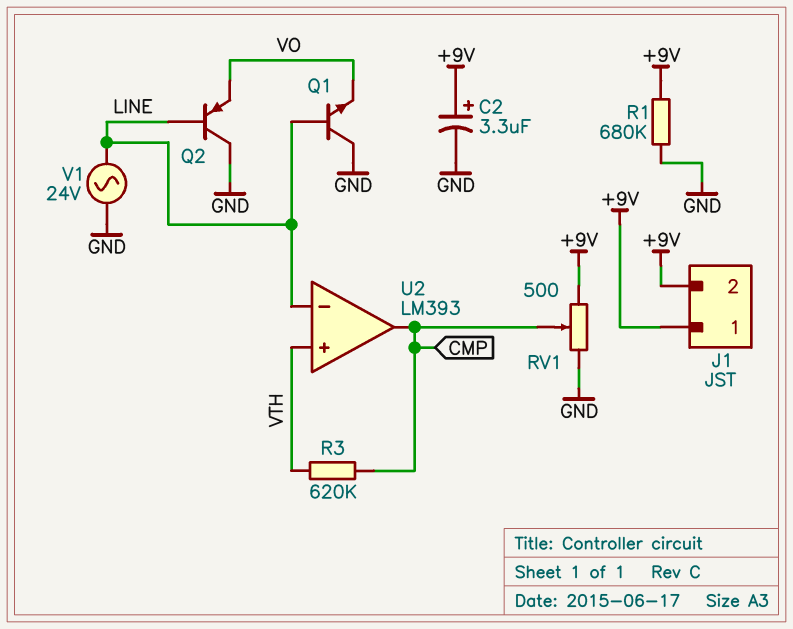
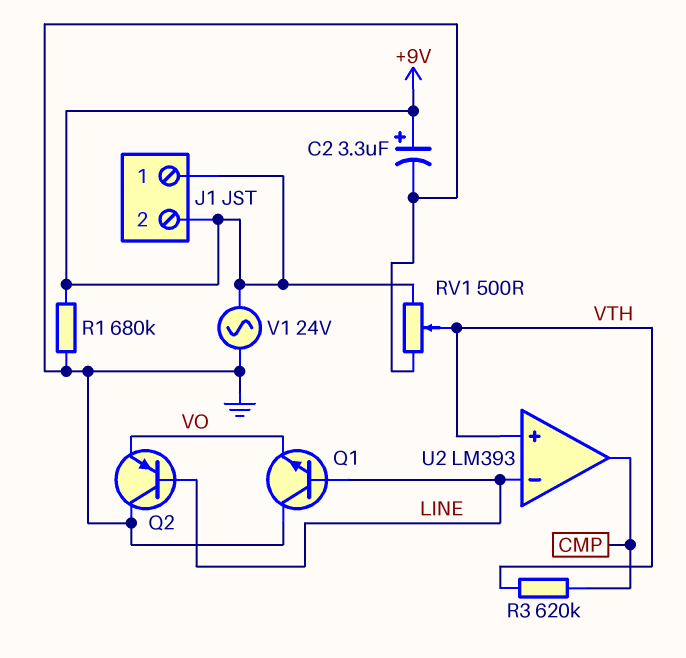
RV1: 500 (+9V, GND, wiper CMP) -> 500 (+9V, GND, wiper VTH)
V1: AC 24V (GND, LINE) -> AC 24V (+9V, GND)

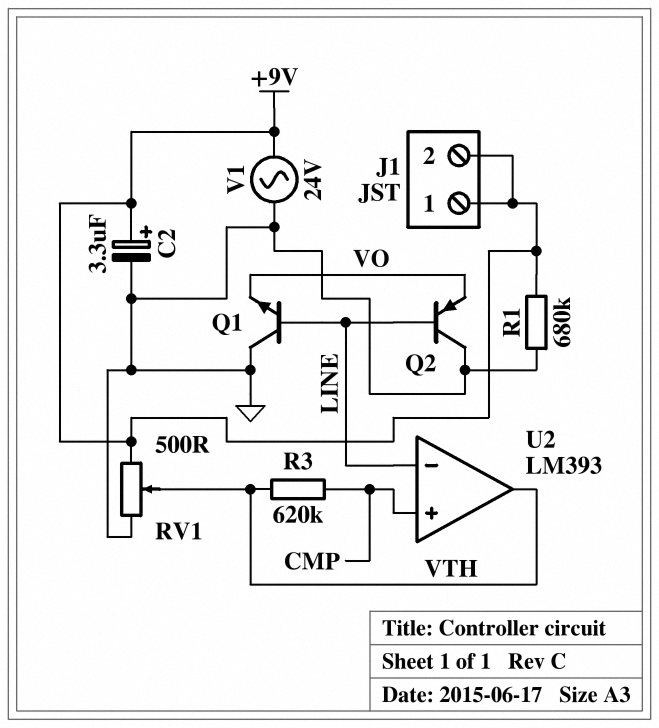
U2 pin in+: VTH -> CMP
U2 pin out: CMP -> VTH

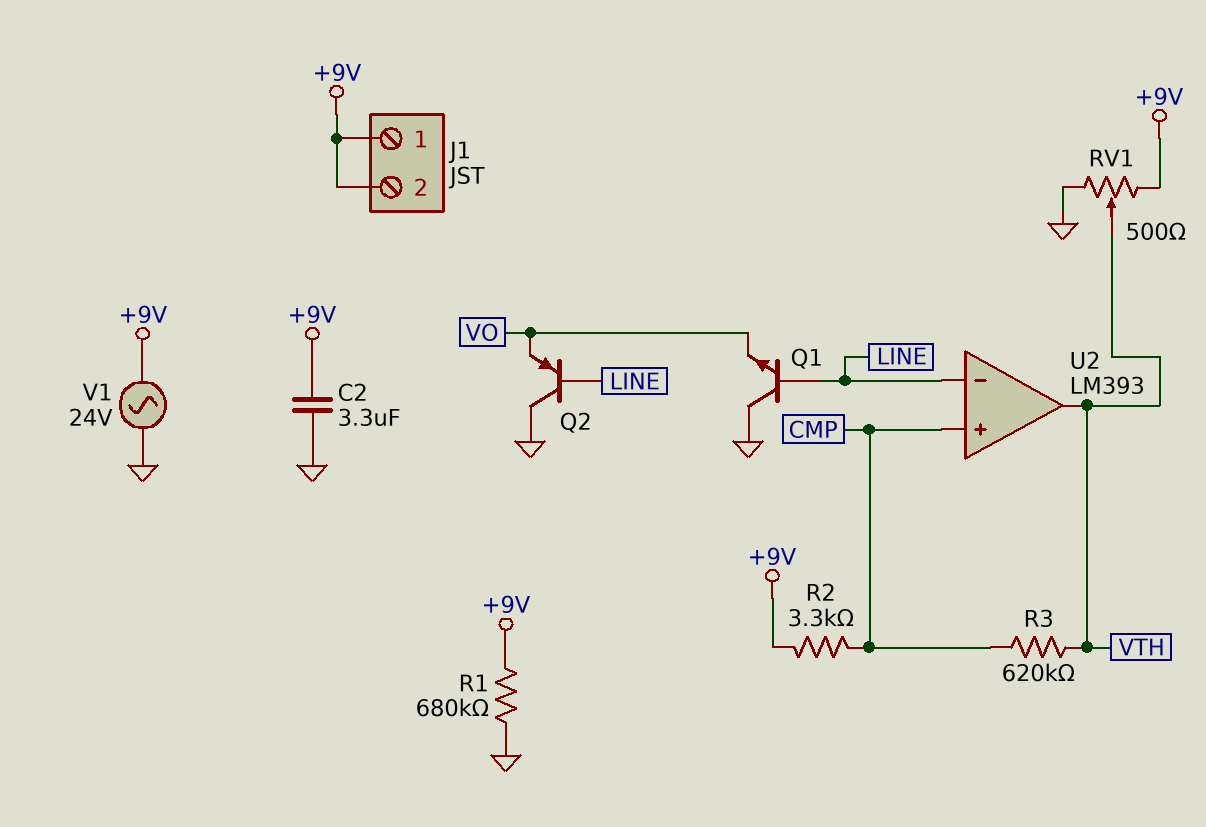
C2: 3.3uF (plus +9V, minus GND) -> 3.3uF (+9V, GND)
R2: none -> 3.3k (+9V, CMP)

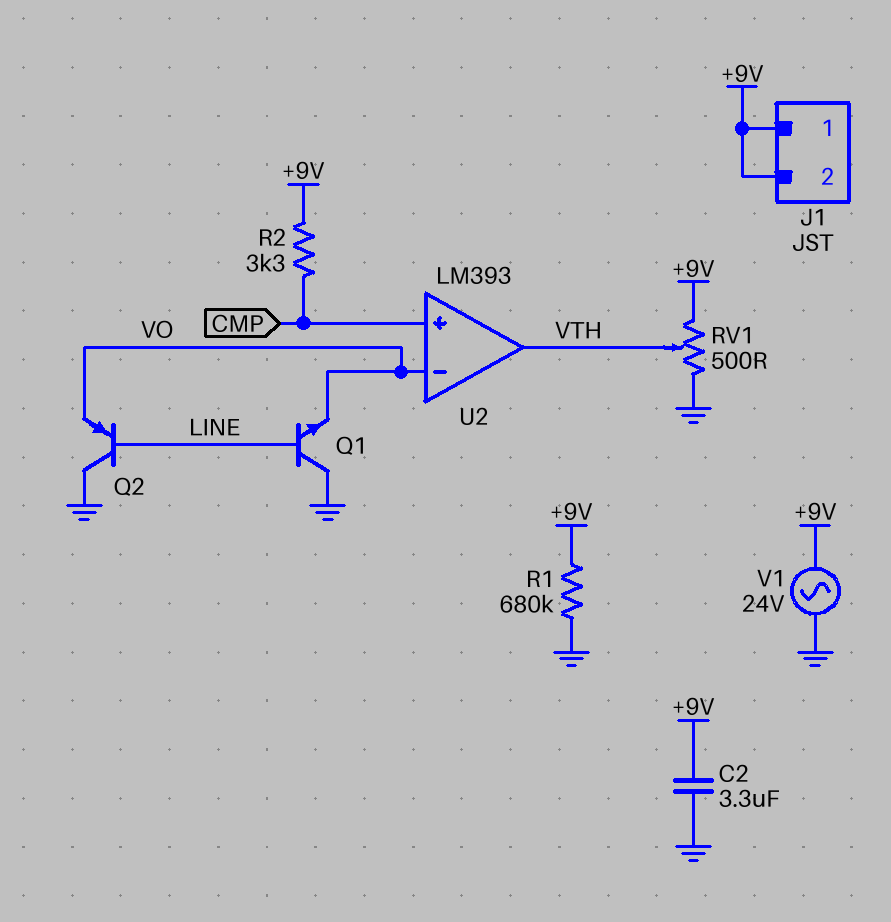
R3: 620k (CMP, VTH) -> none
U2 pin in-: LINE -> VO

